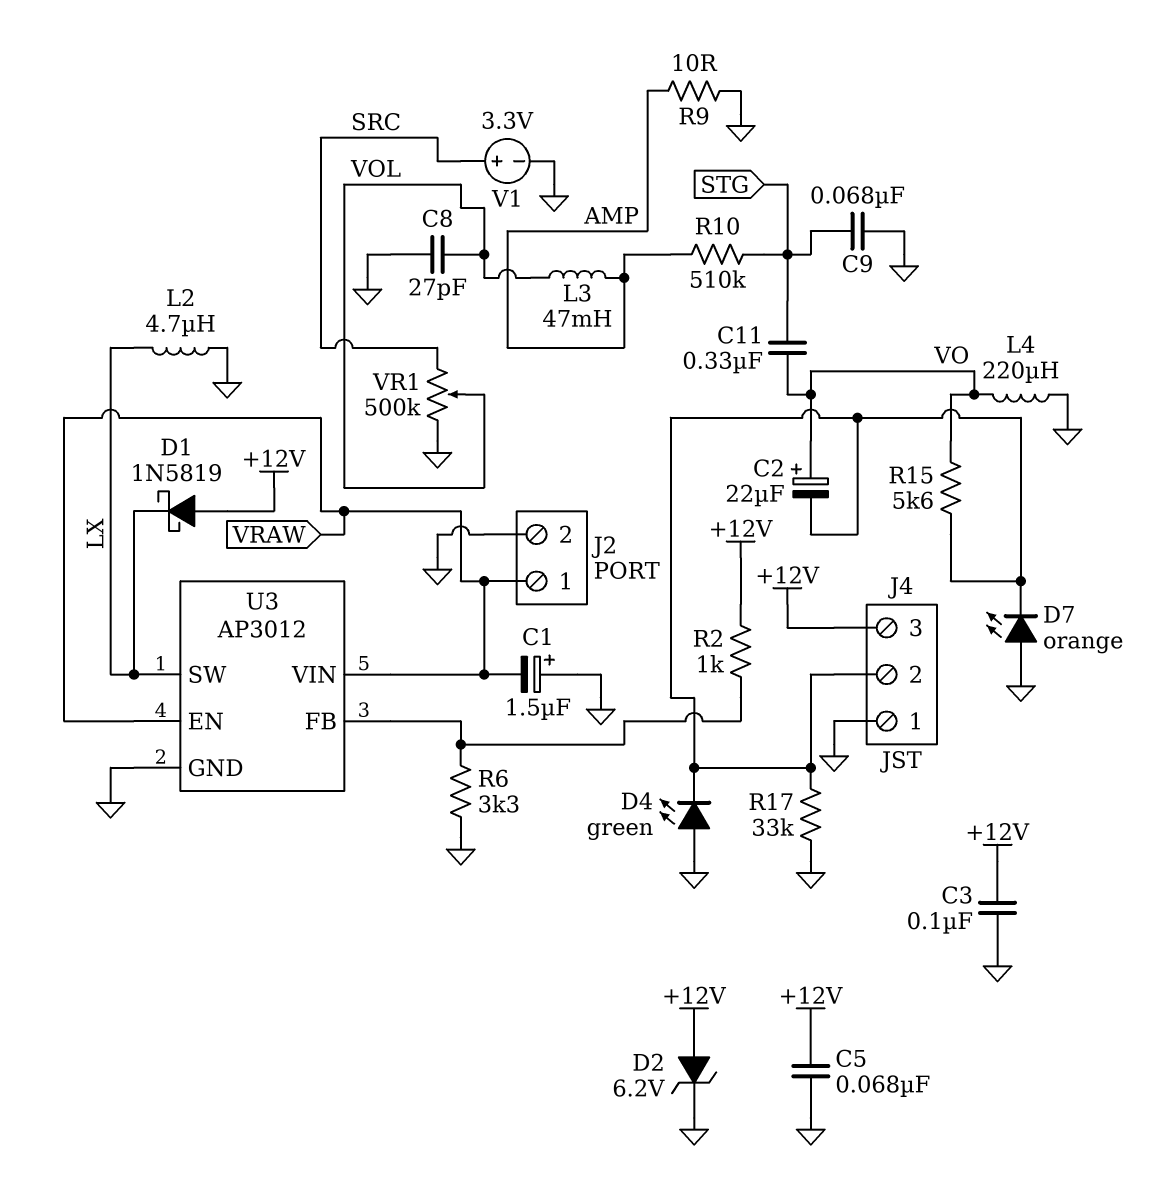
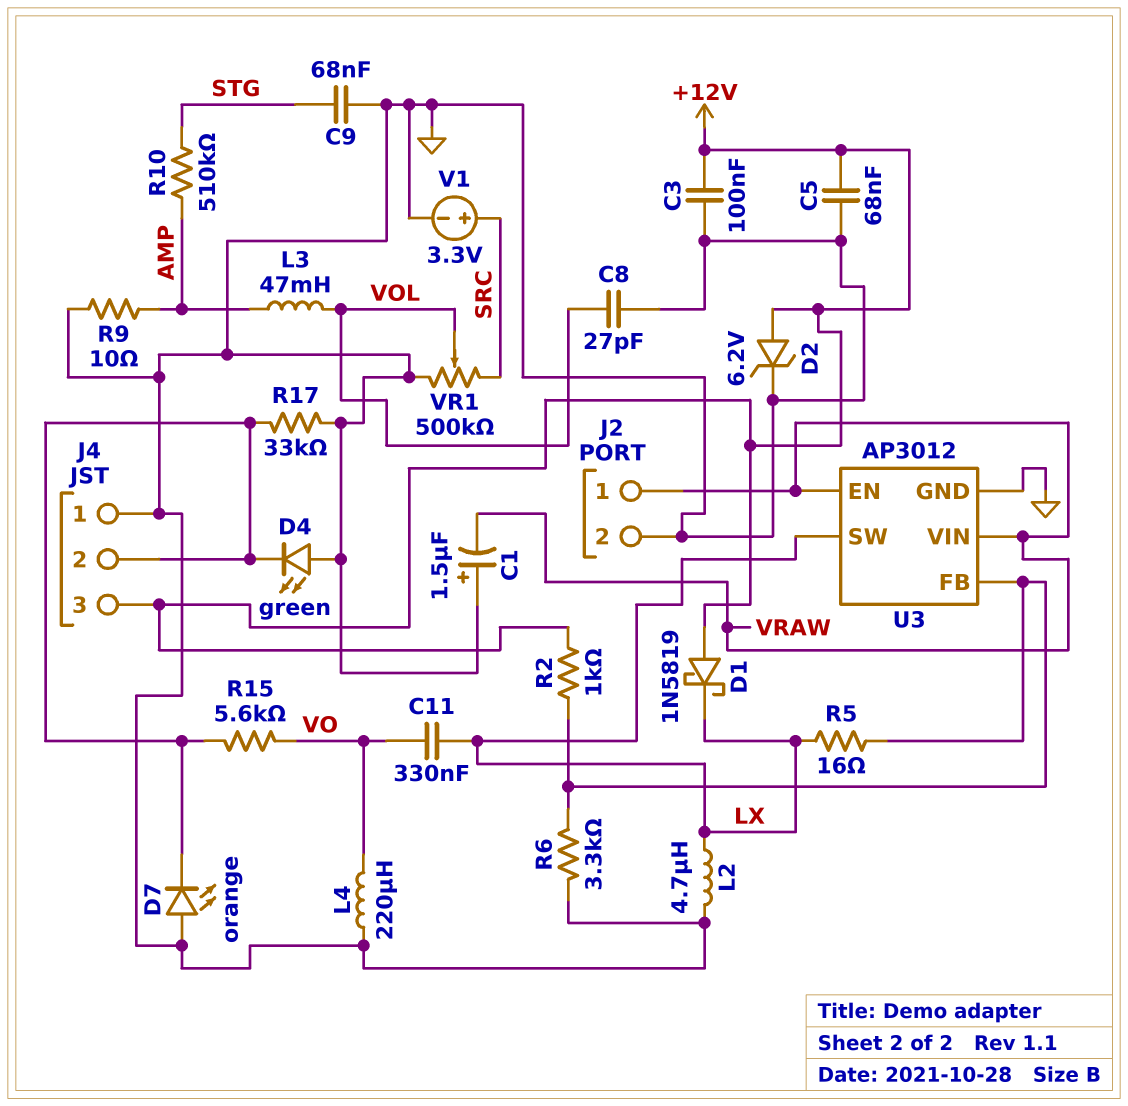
C2: 22uF (plus VO, minus J4/2) -> none
C11: 330nF (STG, VO) -> 330nF (LX, VO)
R5: none -> 16 (LX, U3/FB)

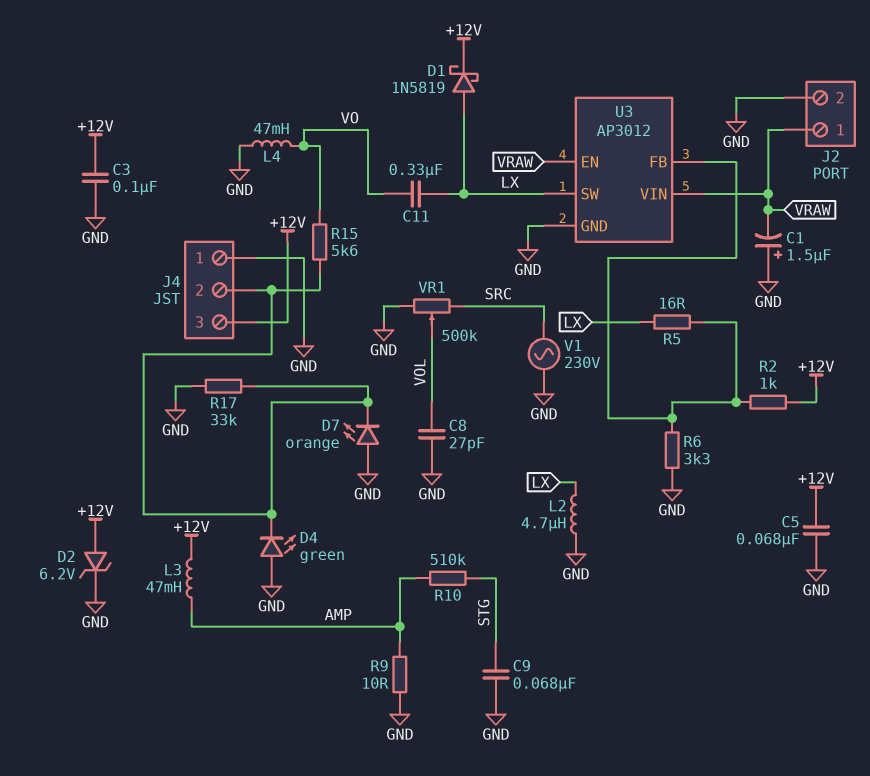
D1: schottky 1N5819 (A +12V, K LX) -> schottky 1N5819 (A LX, K +12V)
L3: 47mH (AMP, VOL) -> 47mH (+12V, AMP)
L4: 220uH (GND, VO) -> 47mH (GND, VO)
V1: 3.3V (plus SRC, minus GND) -> AC 230V (GND, SRC)

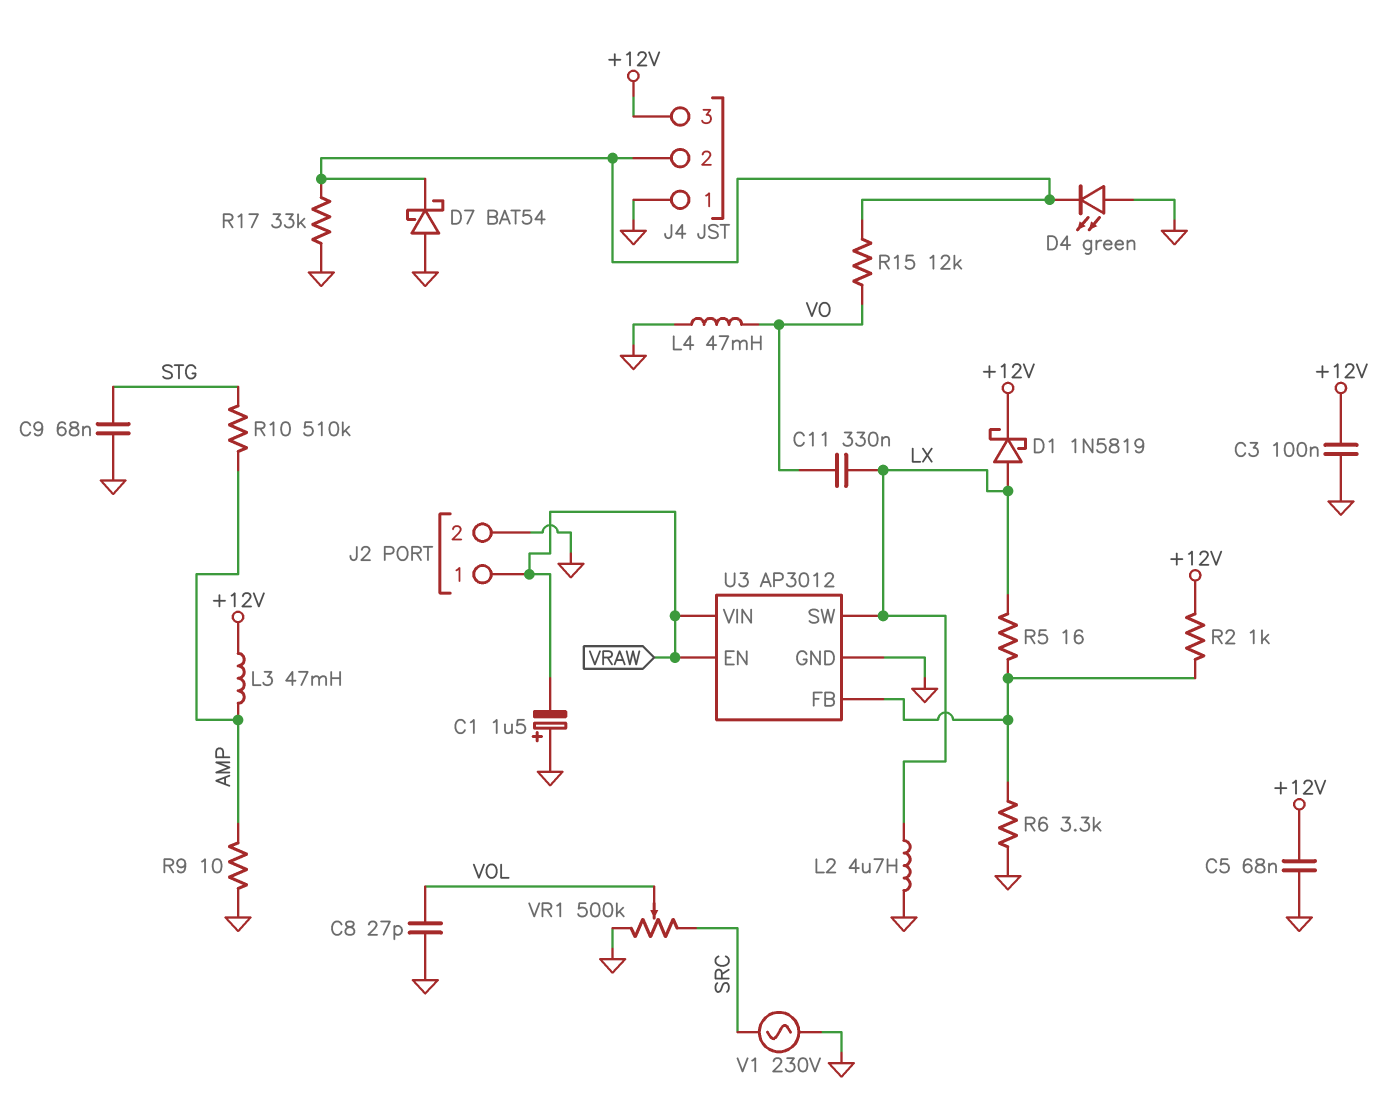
D2: zener 6.2V (A +12V, K GND) -> none
D7: LED orange (A GND, K J4/2) -> schottky BAT54 (A GND, K J4/2)
R15: 5.6k (J4/2, VO) -> 12k (J4/2, VO)

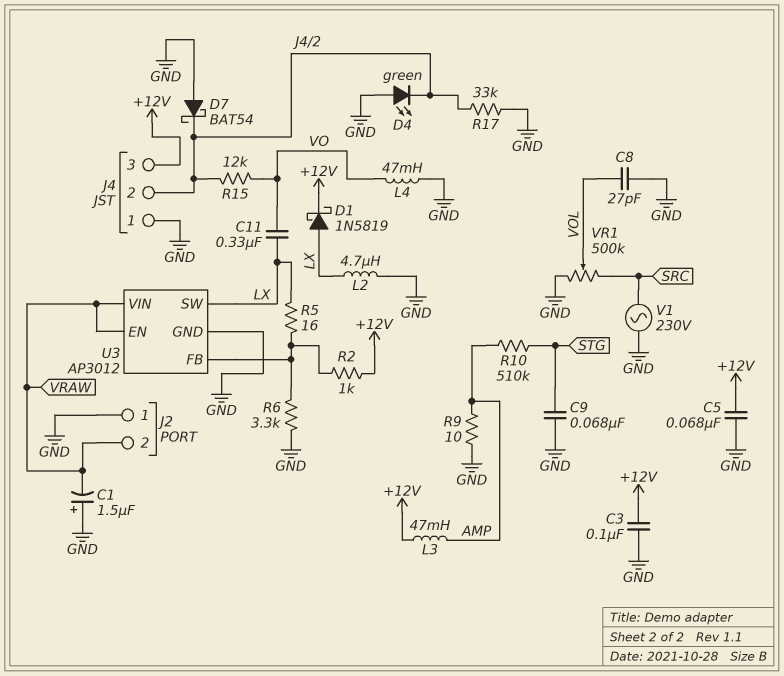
J2 pin 1: VRAW -> GND
J2 pin 2: GND -> VRAW

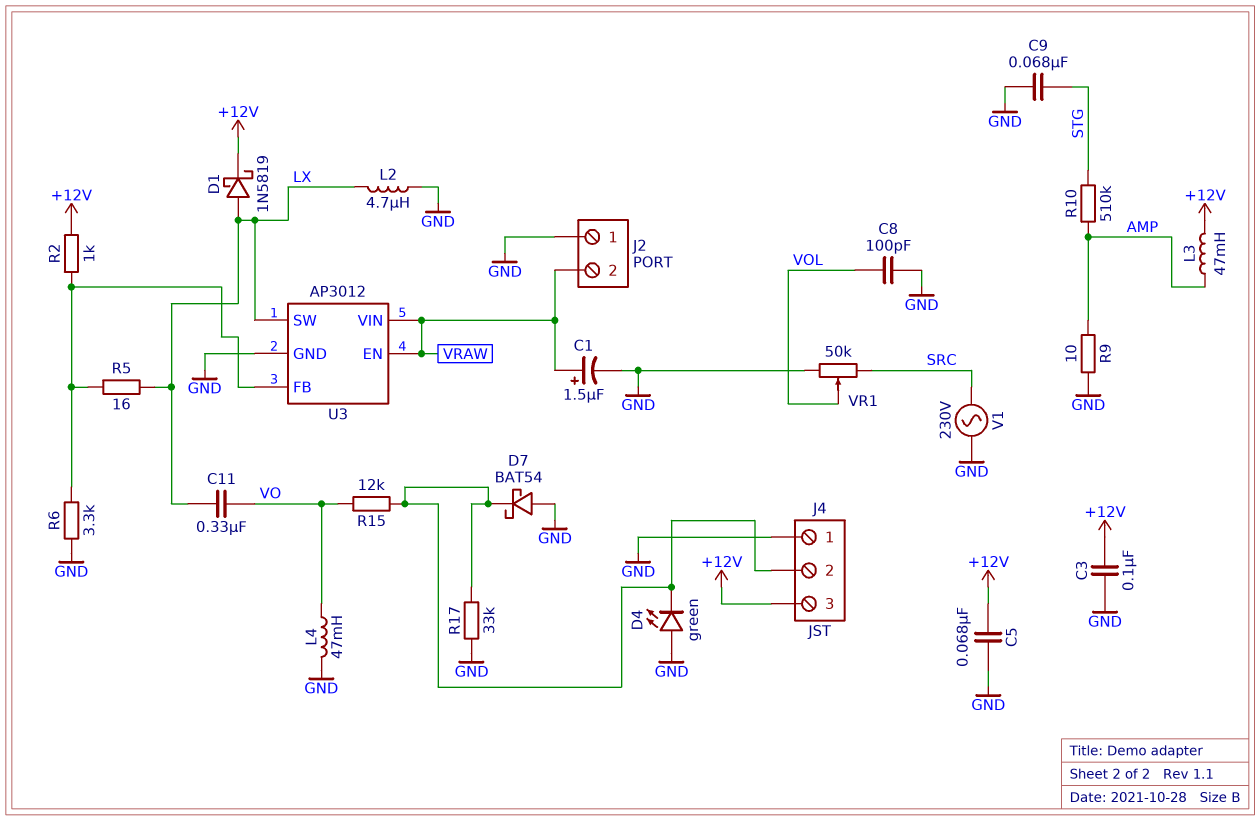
C1: 1.5uF (plus GND, minus VRAW) -> 1.5uF (plus VRAW, minus GND)
C8: 27pF (GND, VOL) -> 100pF (GND, VOL)
VR1: 500k (GND, SRC, wiper VOL) -> 50k (GND, SRC, wiper VOL)

